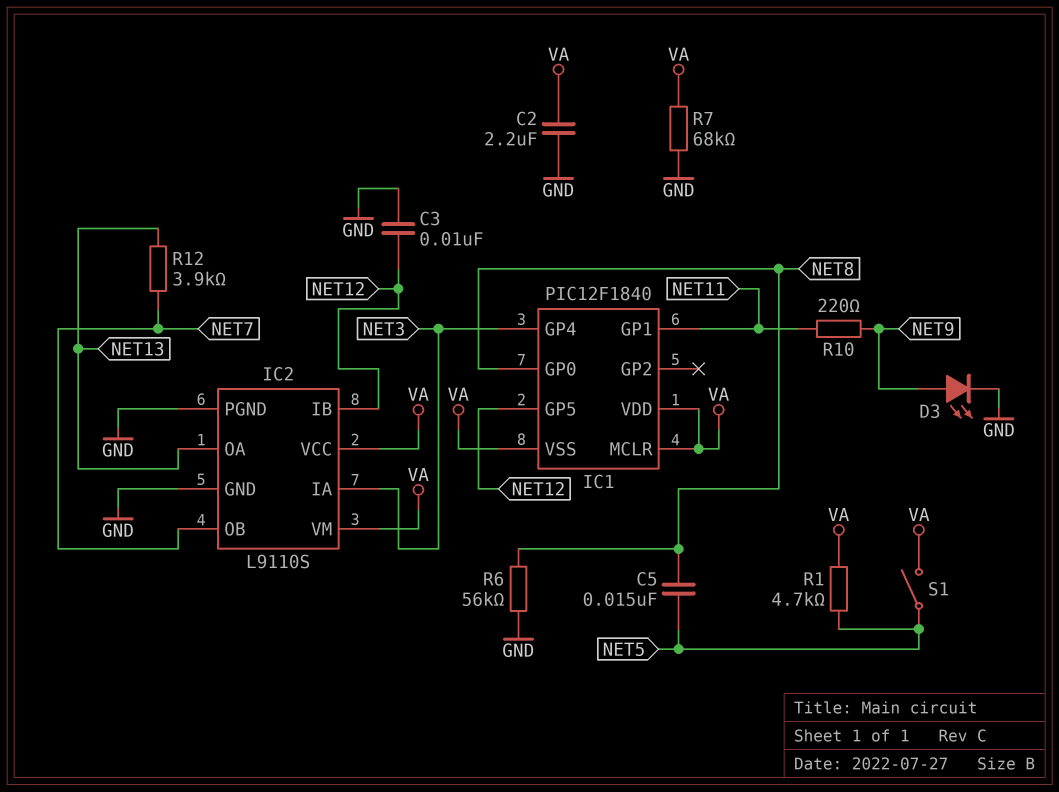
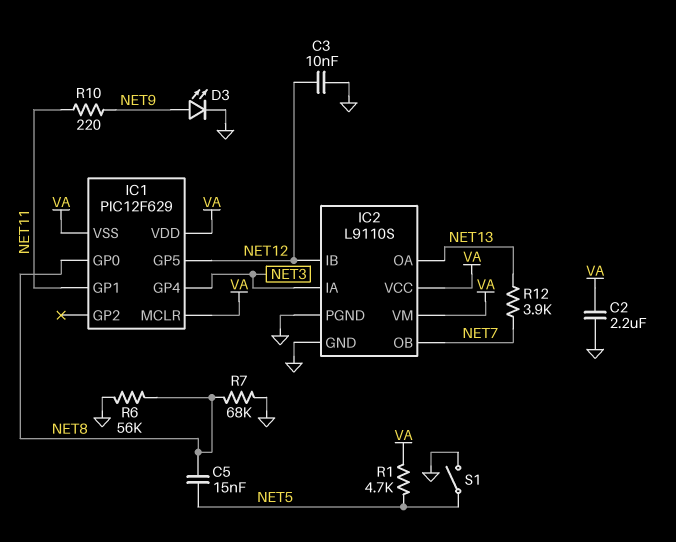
IC1: PIC12F1840 -> PIC12F629
R7: 68k (GND, VA) -> 68k (GND, NET8)
S1: switch (NET5, VA) -> switch (GND, NET5)

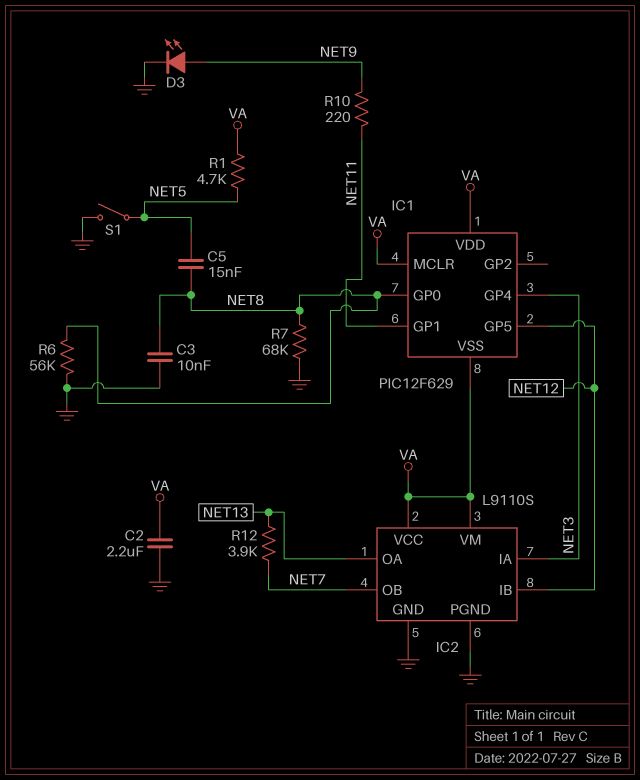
C3: 10nF (GND, NET12) -> 10nF (GND, NET8)

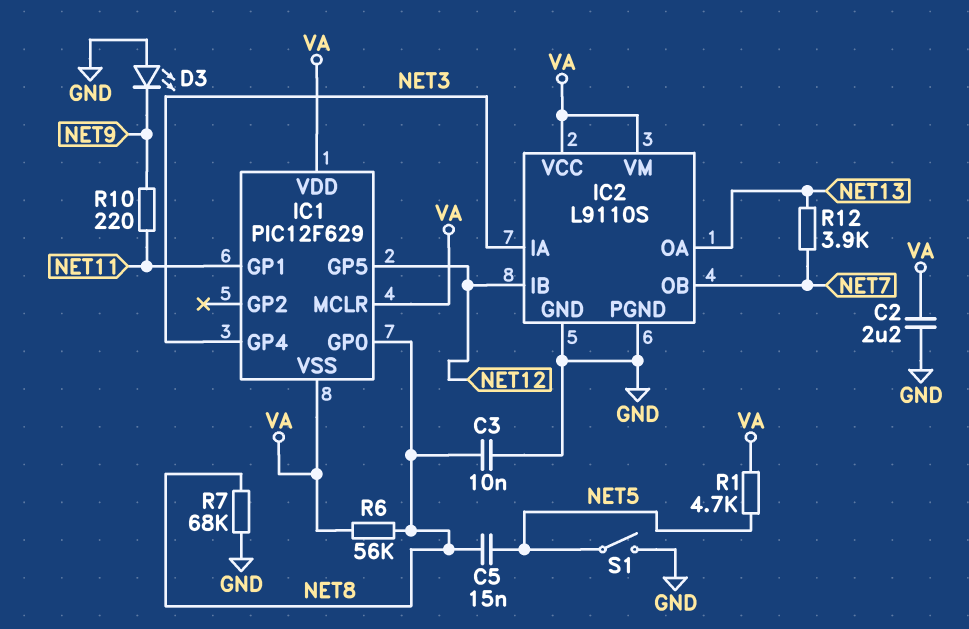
D3: LED (A NET9, K GND) -> LED (A GND, K NET9)
R6: 56k (GND, NET8) -> 56k (NET8, VA)

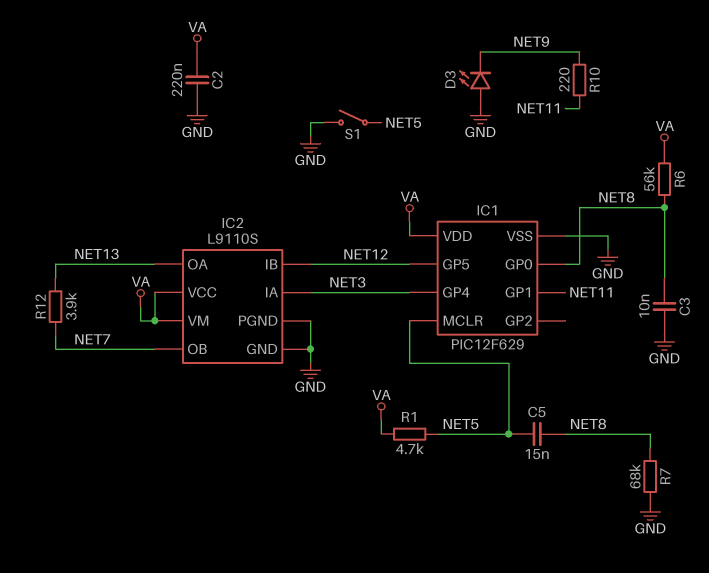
C2: 2.2uF (GND, VA) -> 220nF (GND, VA)
IC1 pin MCLR: VA -> NET5
IC1 pin VSS: VA -> GND

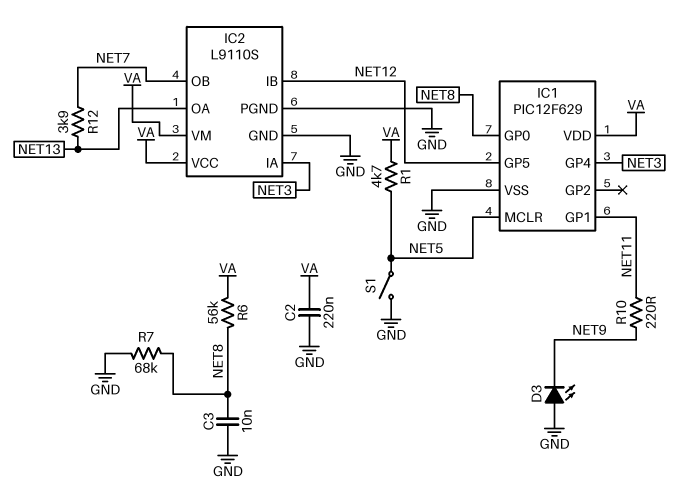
C5: 15nF (NET5, NET8) -> none

